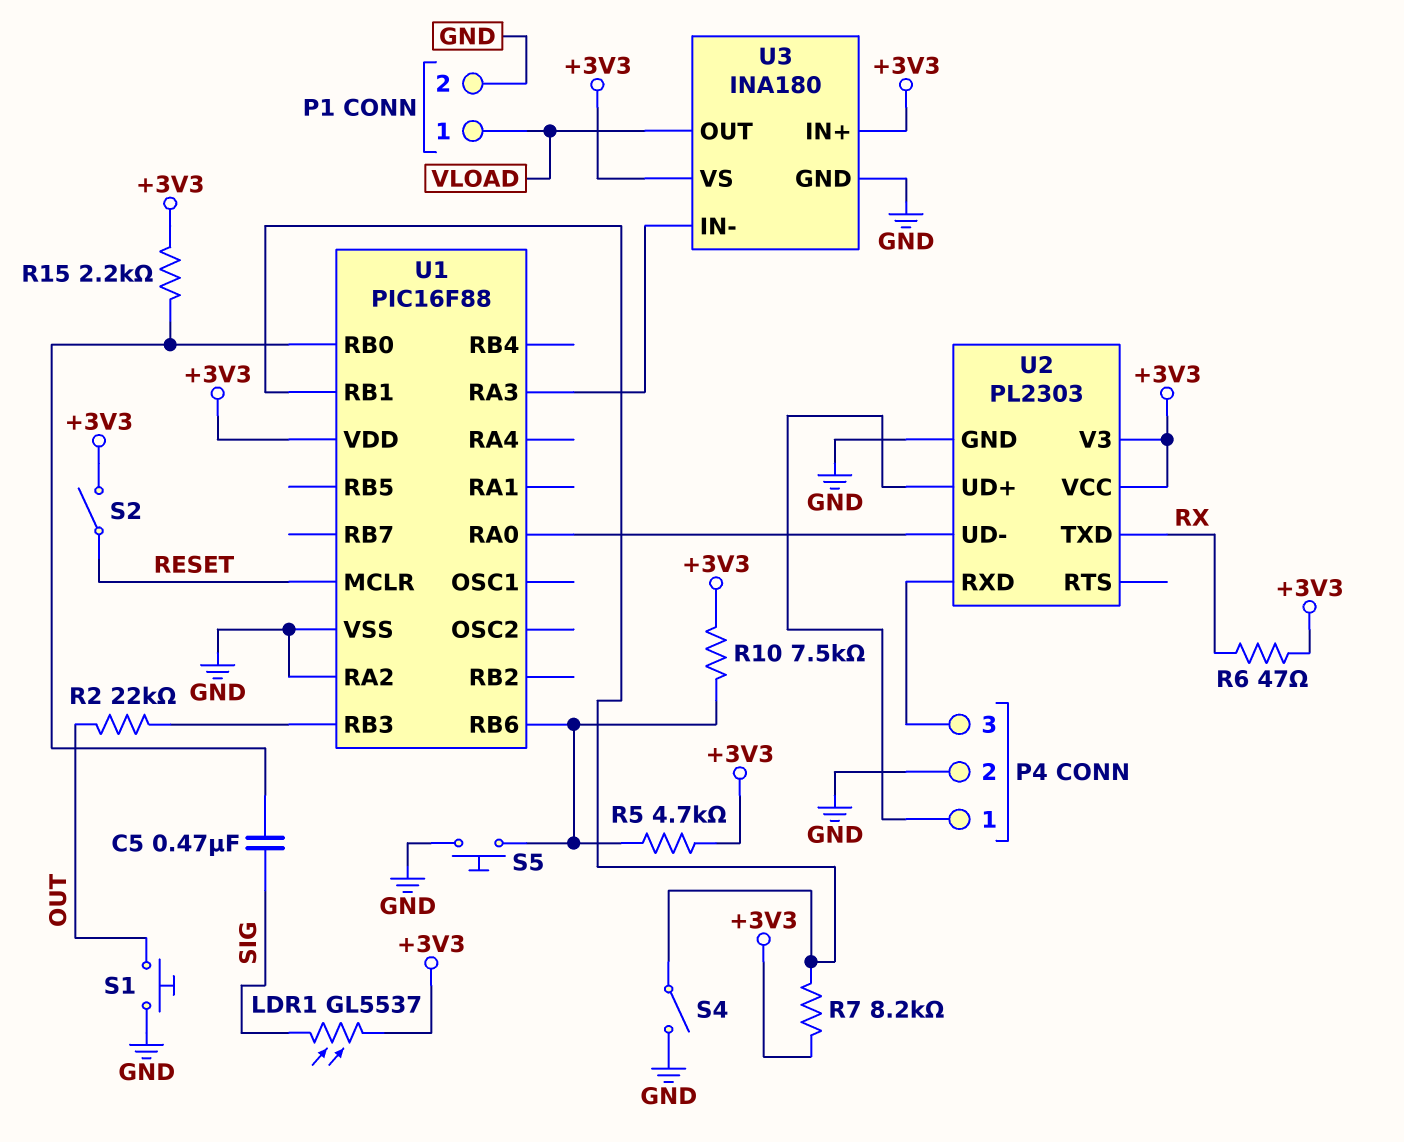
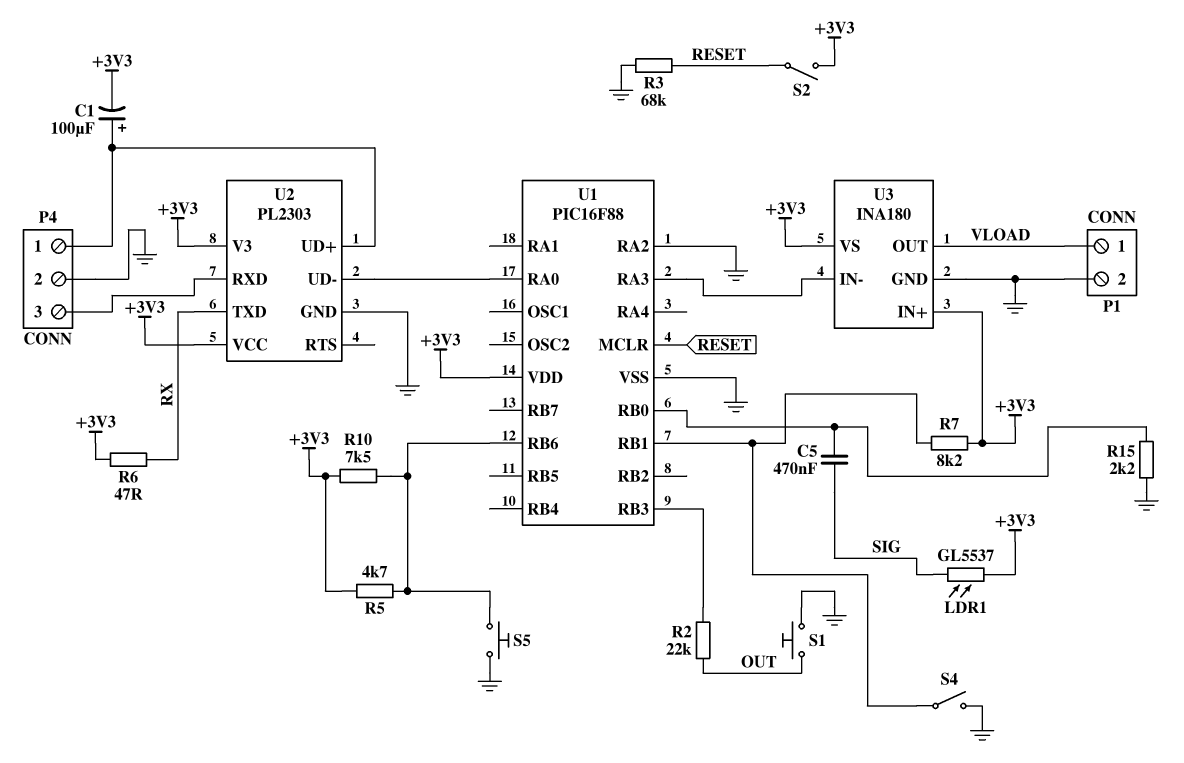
C1: none -> 100uF (plus P4/1, minus +3V3)
R3: none -> 68k (GND, RESET)
R15: 2.2k (+3V3, U1/RB0) -> 2.2k (GND, U1/RB0)

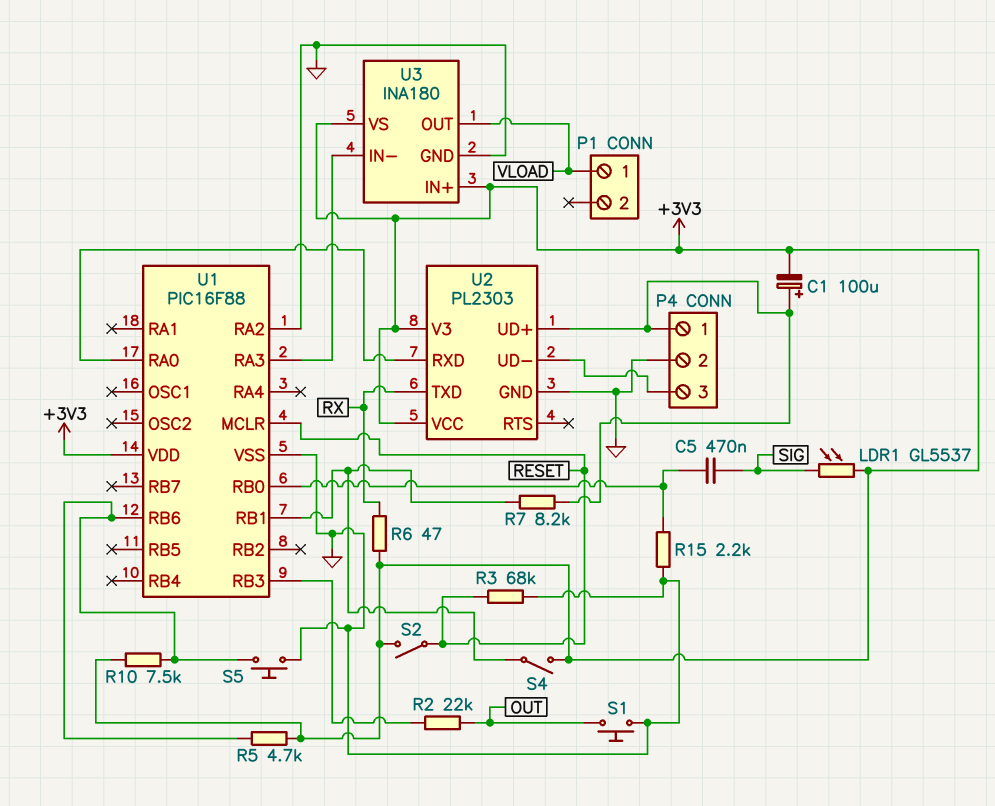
P1 pin 2: GND -> none
R7: 8.2k (+3V3, U1/RB1) -> 8.2k (P4/1, U1/RB1)
S4: switch (GND, U1/RB1) -> switch (+3V3, U1/RB1)
U2 pin RXD: P4/3 -> U1/RA0
U2 pin UD-: U1/RA0 -> P4/3

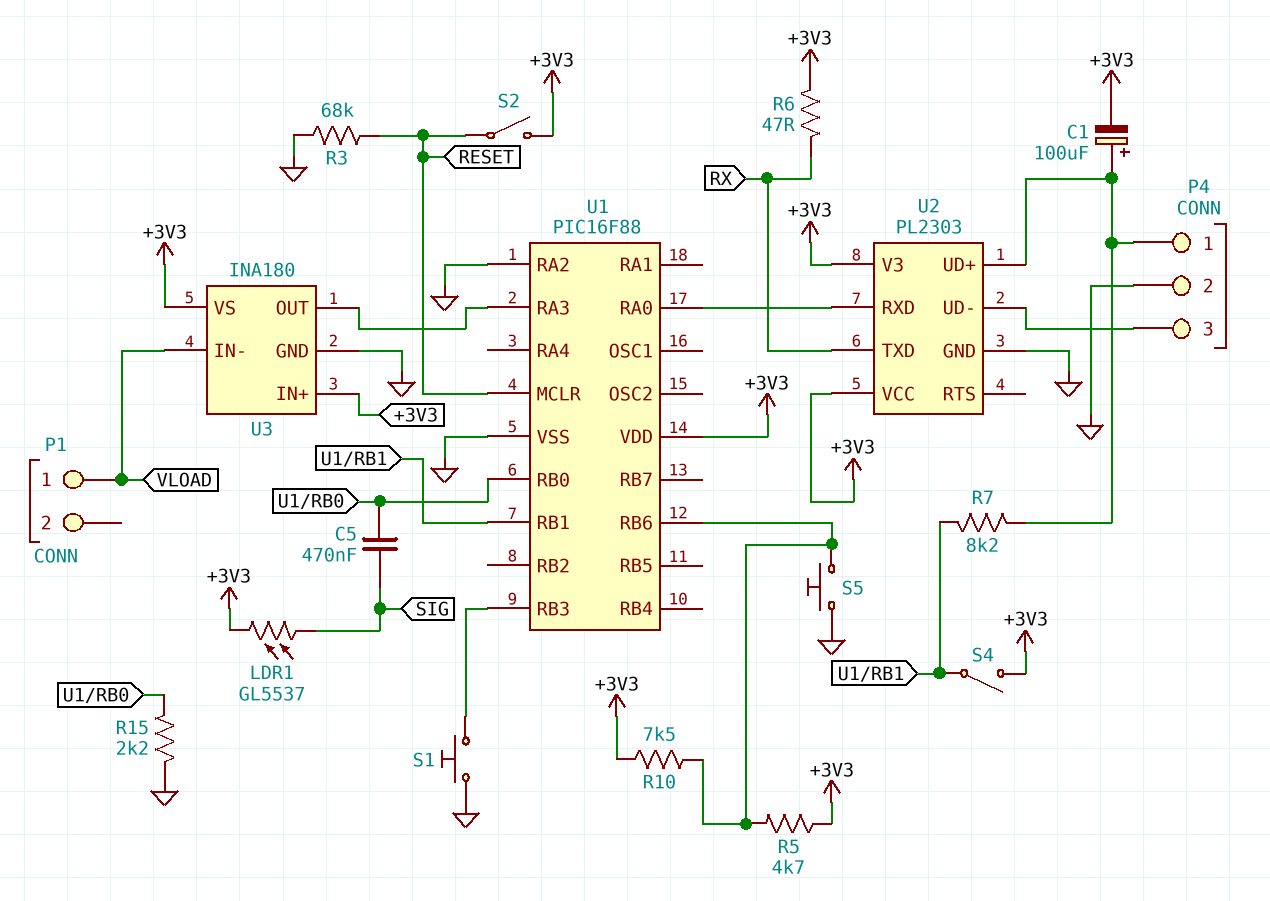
R2: 22k (OUT, U1/RB3) -> none
S1: button (GND, OUT) -> button (GND, U1/RB3)
U3 pin IN-: U1/RA3 -> VLOAD
U3 pin OUT: VLOAD -> U1/RA3

